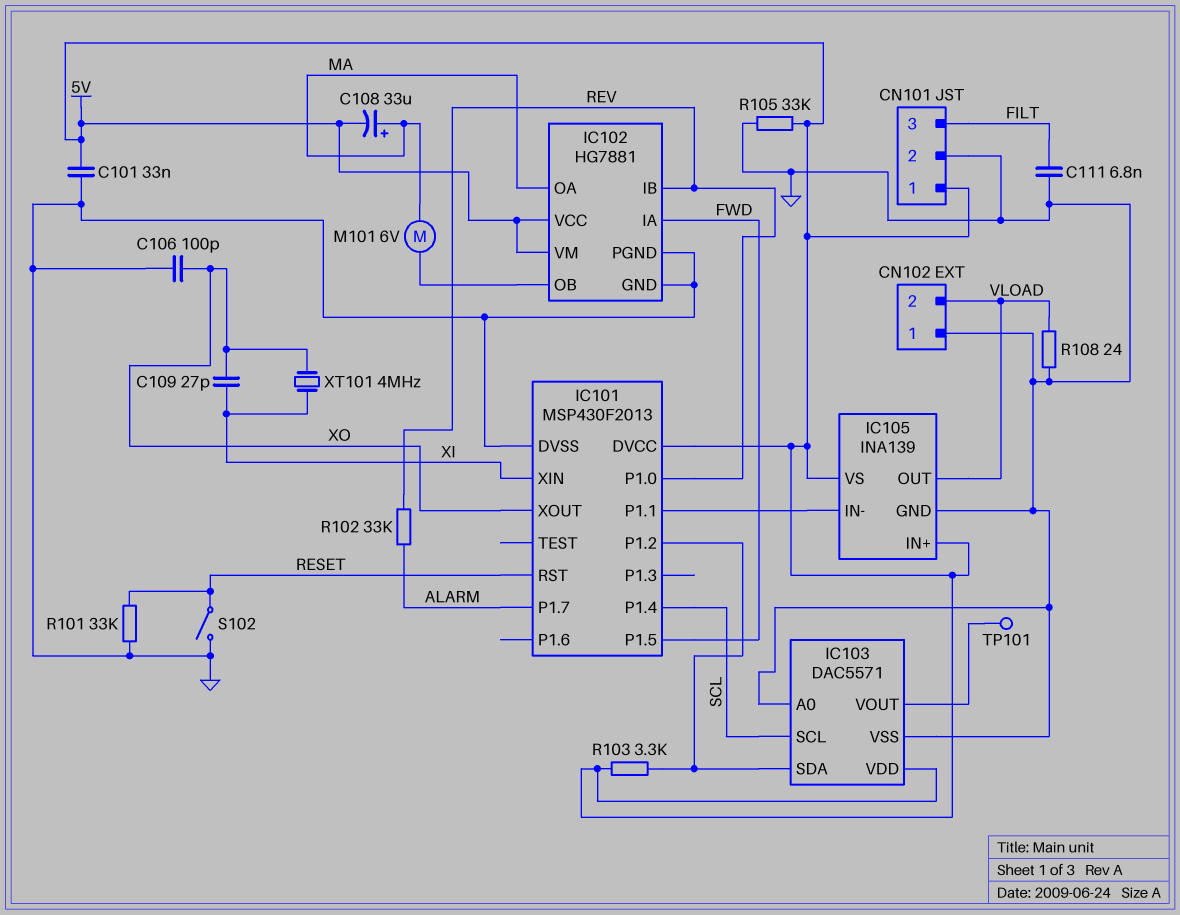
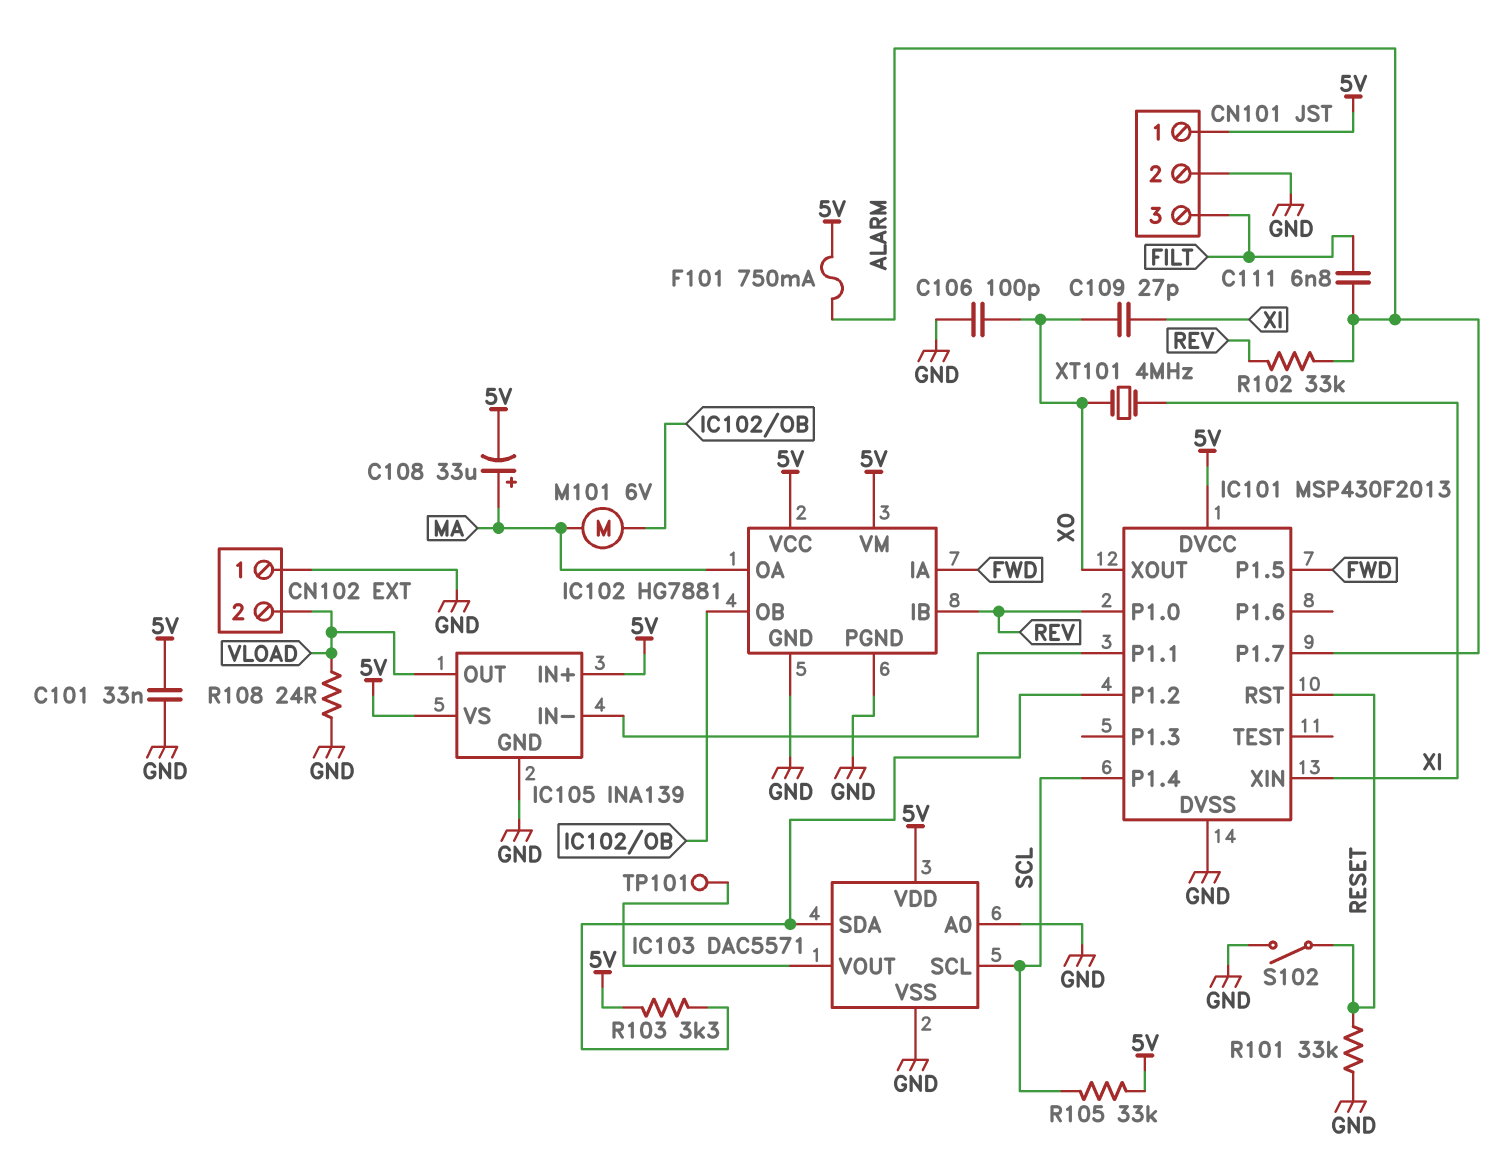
C111: 6.8nF (FILT, GND) -> 6.8nF (ALARM, FILT)
F101: none -> 750mA (5V, ALARM)
R105: 33k (5V, GND) -> 33k (5V, SCL)

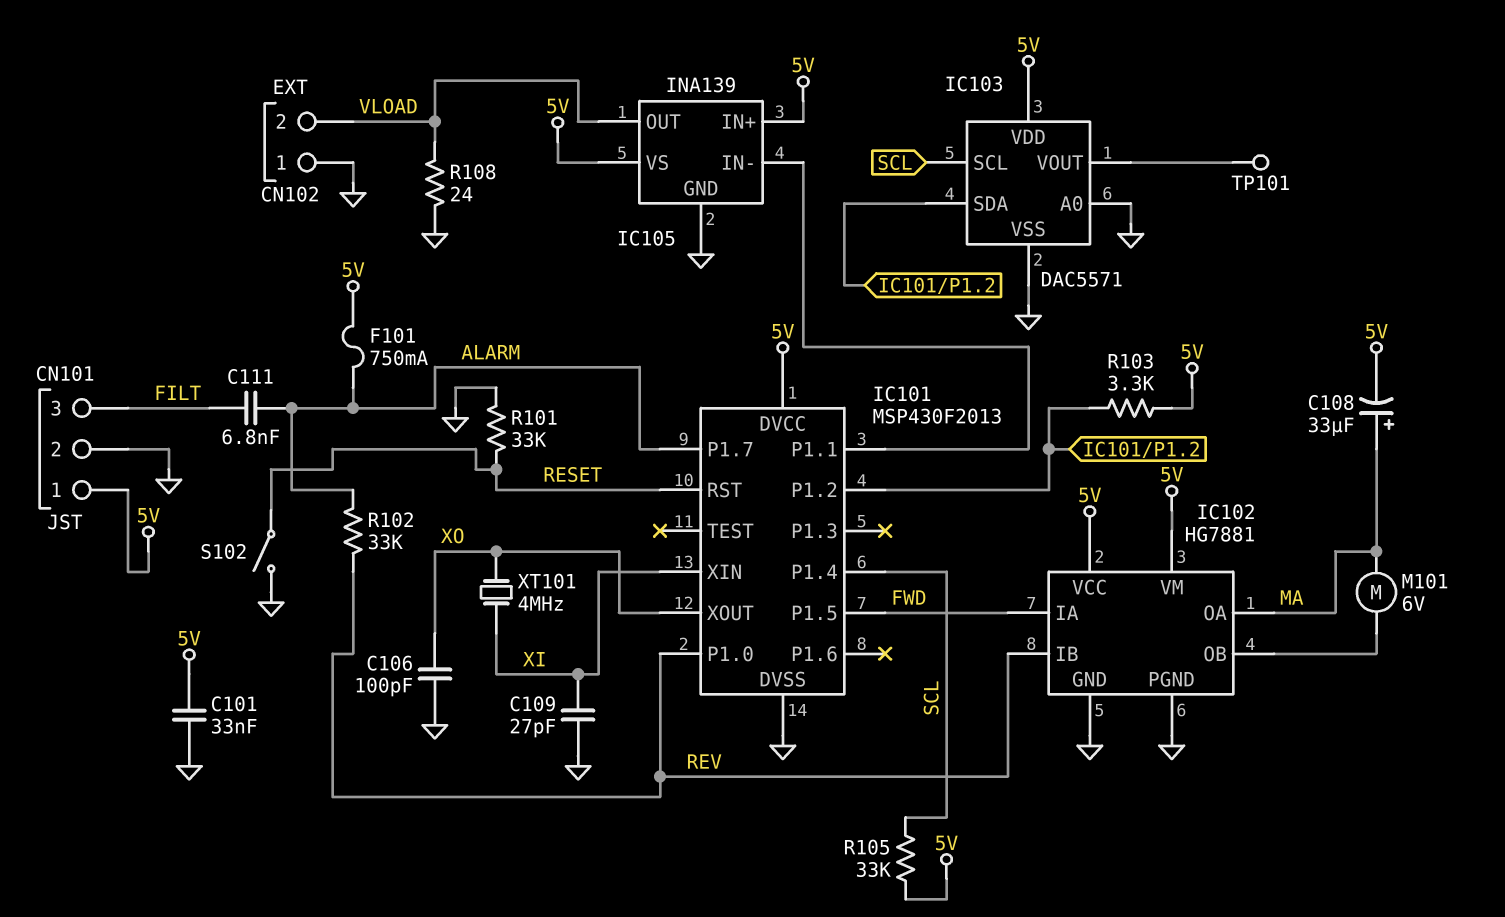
C109: 27pF (XI, XO) -> 27pF (GND, XI)

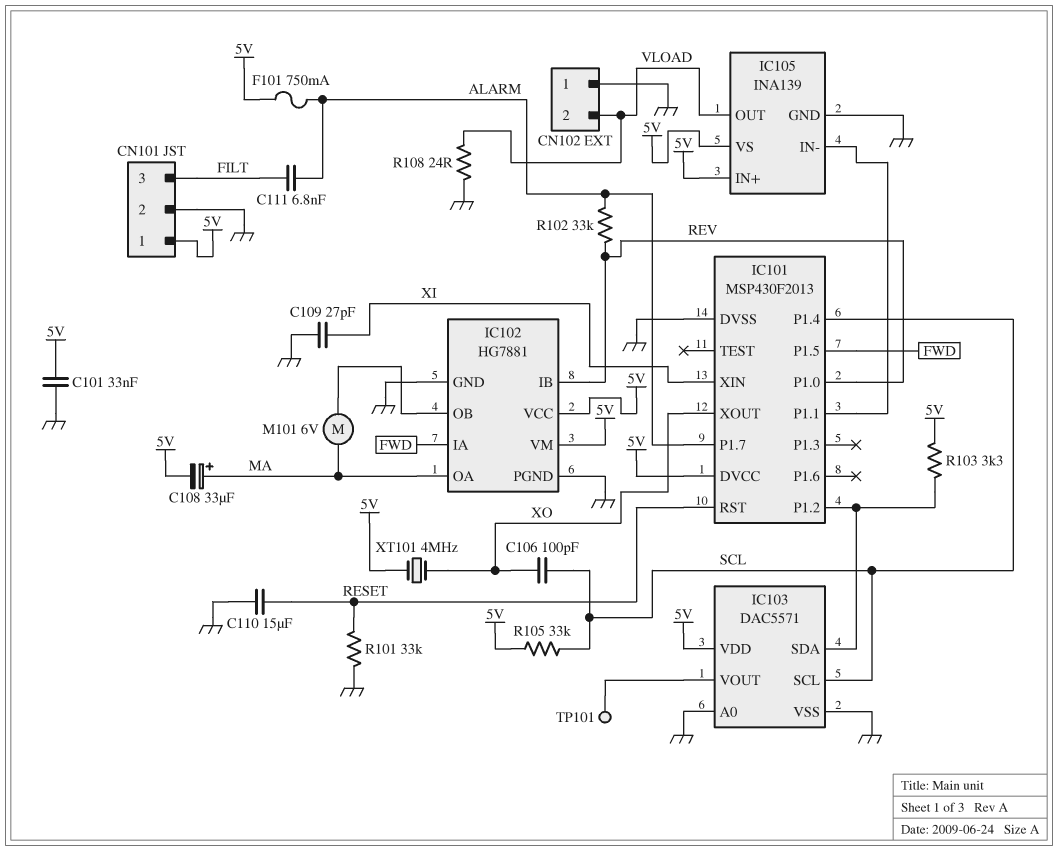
C106: 100pF (GND, XO) -> 100pF (SCL, XO)
C110: none -> 15uF (GND, RESET)
S102: switch (GND, RESET) -> none
XT101: 4MHz (XI, XO) -> 4MHz (5V, XO)

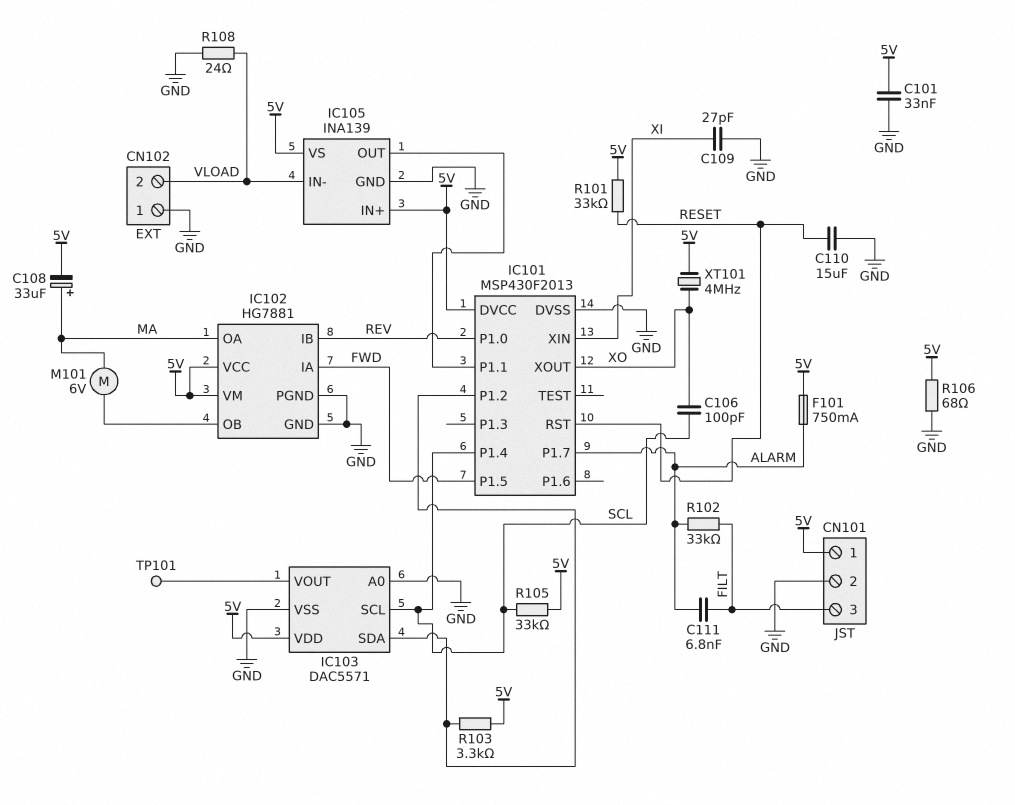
IC105 pin IN-: IC101/P1.1 -> VLOAD
IC105 pin OUT: VLOAD -> IC101/P1.1
R101: 33k (GND, RESET) -> 33k (5V, RESET)
R102: 33k (ALARM, REV) -> 33k (ALARM, FILT)
R106: none -> 68 (5V, GND)

